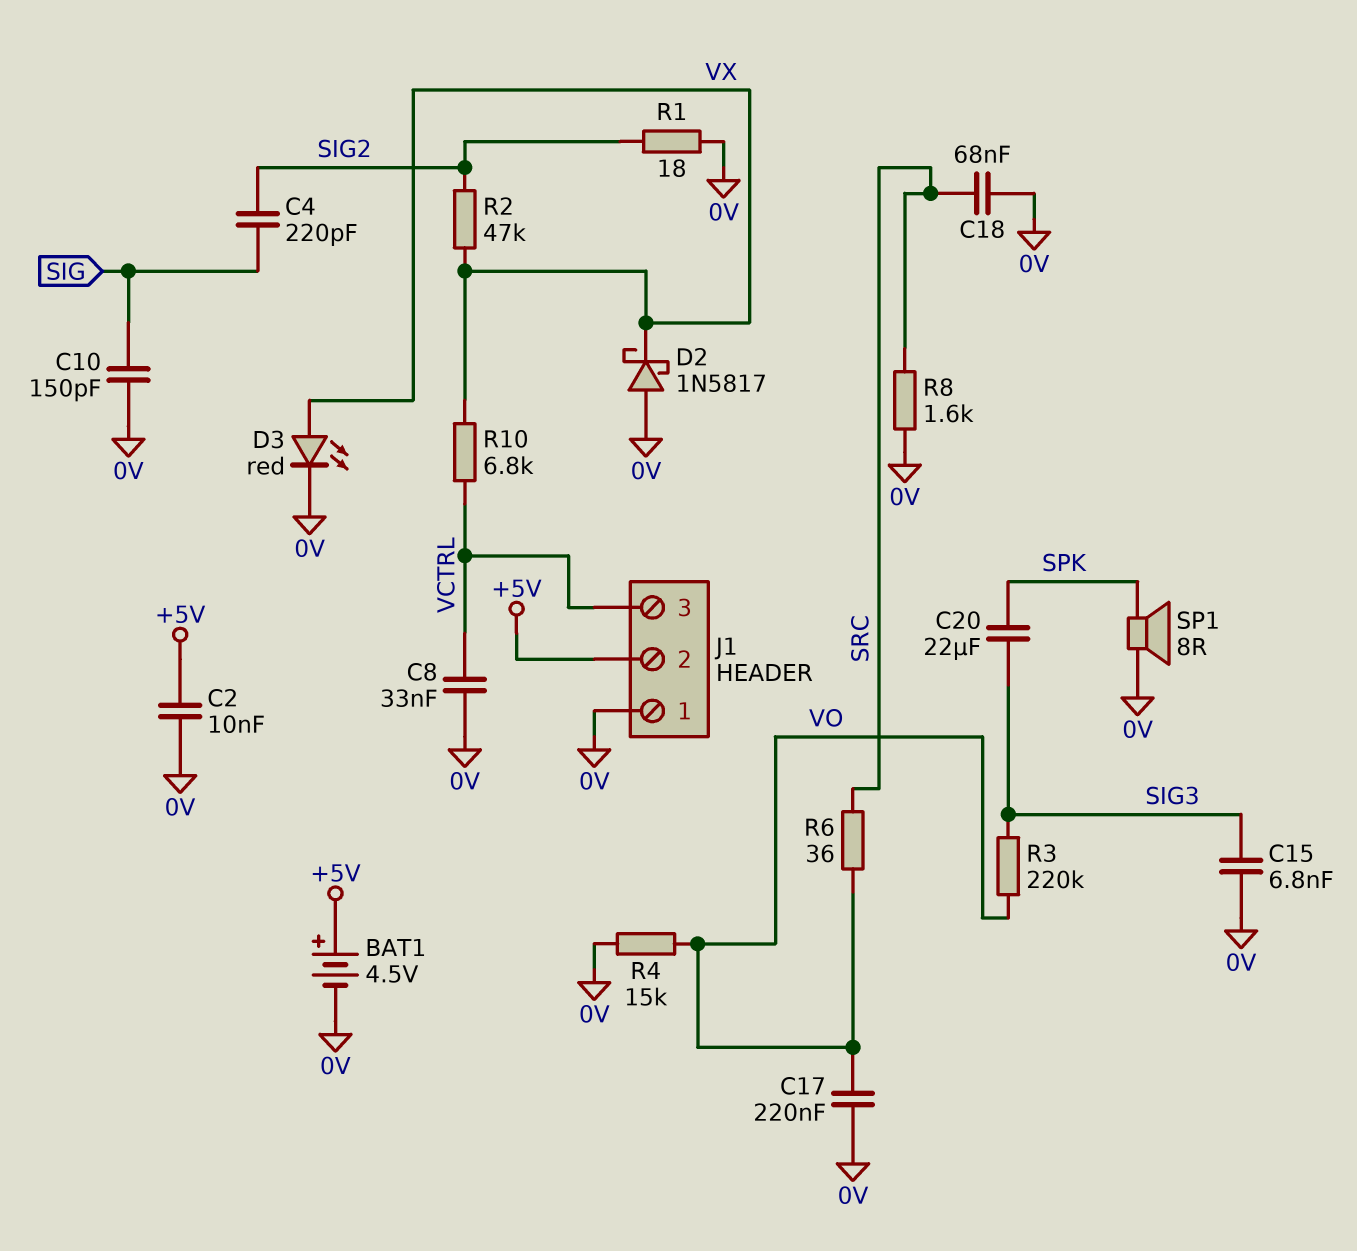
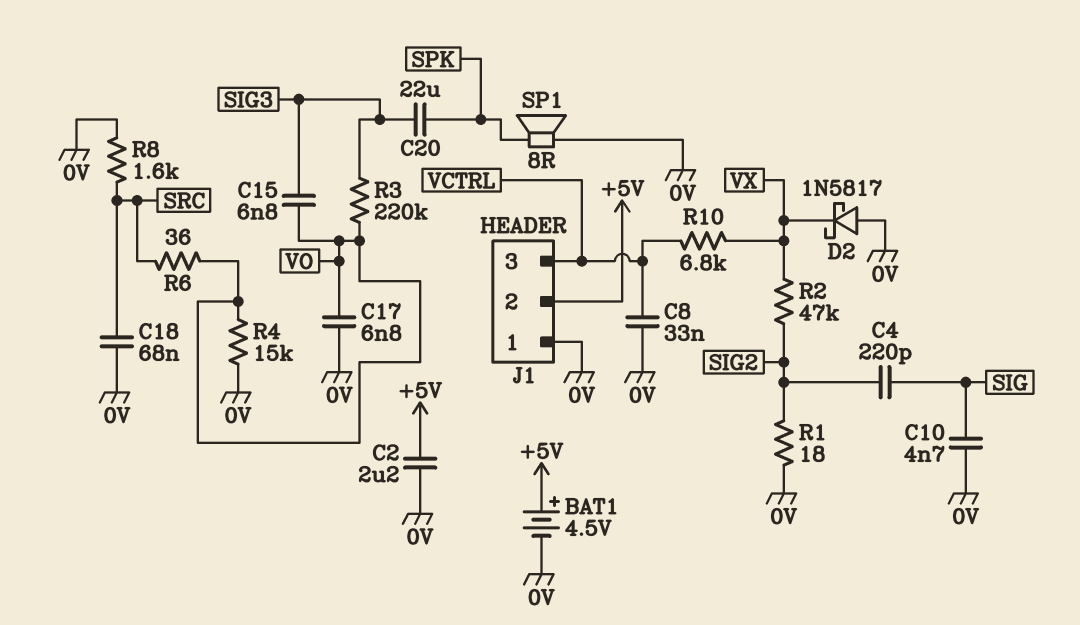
C2: 10nF (+5V, 0V) -> 2.2uF (+5V, 0V)
C10: 150pF (0V, SIG) -> 4.7nF (0V, SIG)
C15: 6.8nF (0V, SIG3) -> 6.8nF (SIG3, VO)
C17: 220nF (0V, VO) -> 6.8nF (0V, VO)
D3: LED red (A VX, K 0V) -> none

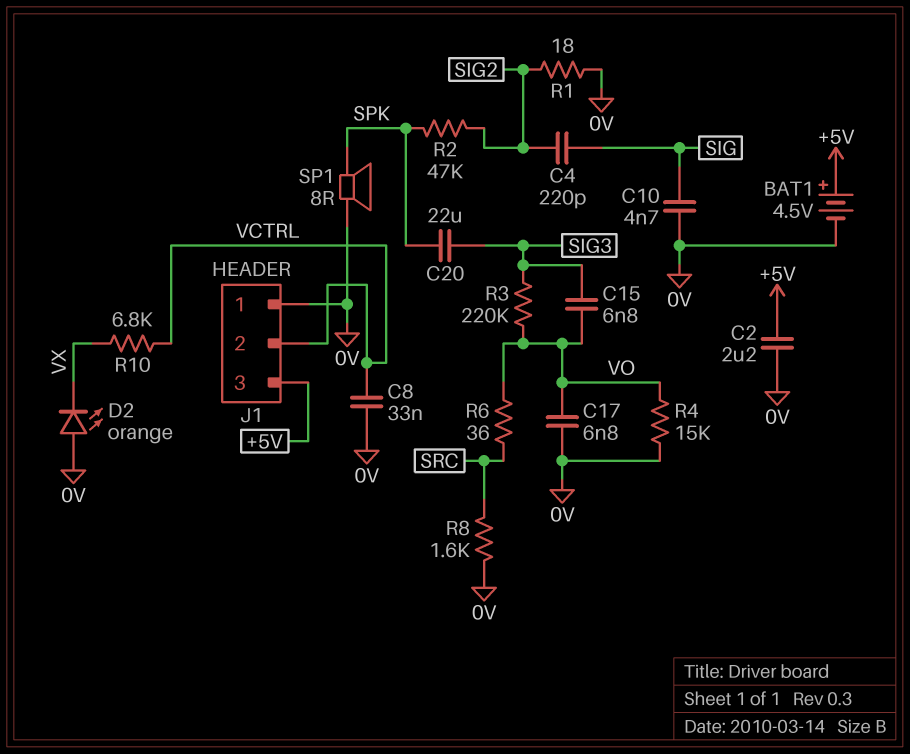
C18: 68nF (0V, SRC) -> none
D2: schottky 1N5817 (A 0V, K VX) -> LED orange (A 0V, K VX)
J1 pin 2: +5V -> VCTRL
J1 pin 3: VCTRL -> +5V
R2: 47k (SIG2, VX) -> 47k (SIG2, SPK)

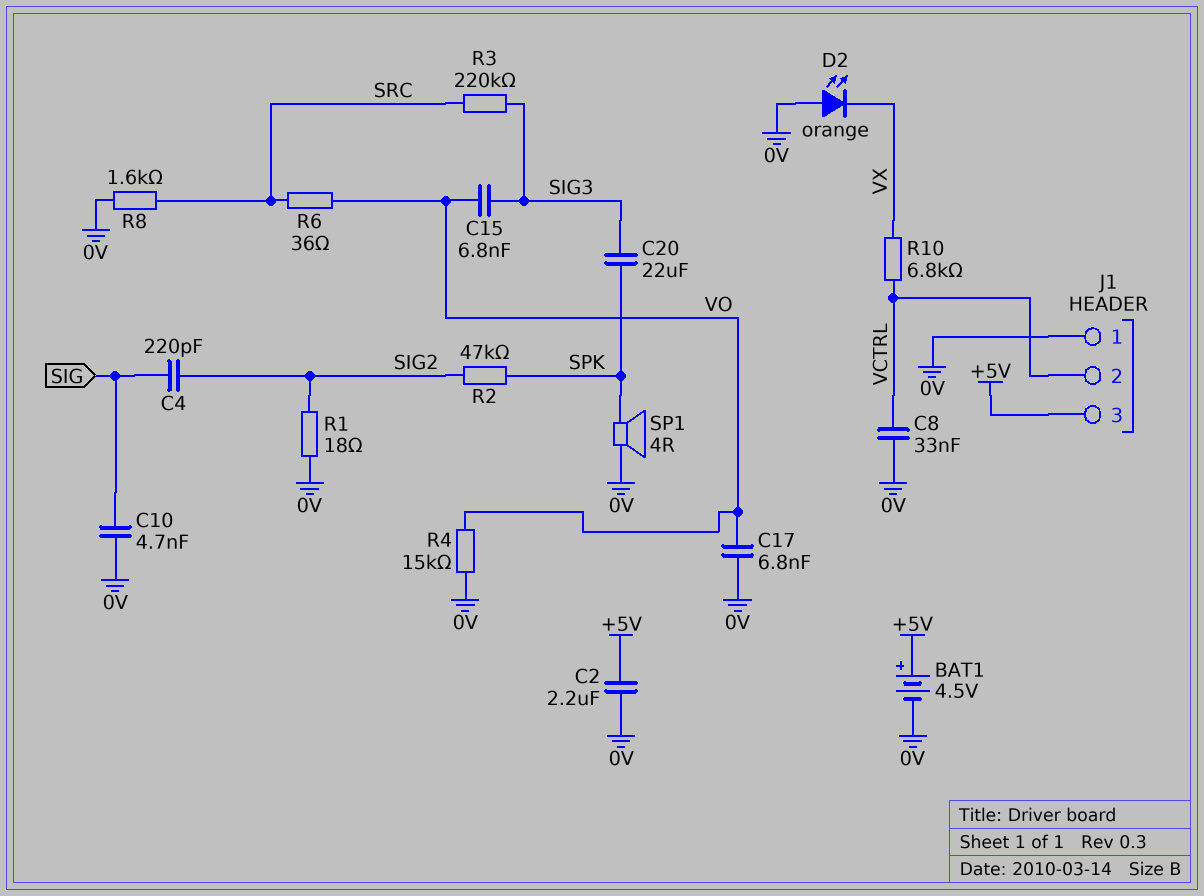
R3: 220k (SIG3, VO) -> 220k (SIG3, SRC)
SP1: speaker 8R (0V, SPK) -> speaker 4R (0V, SPK)

